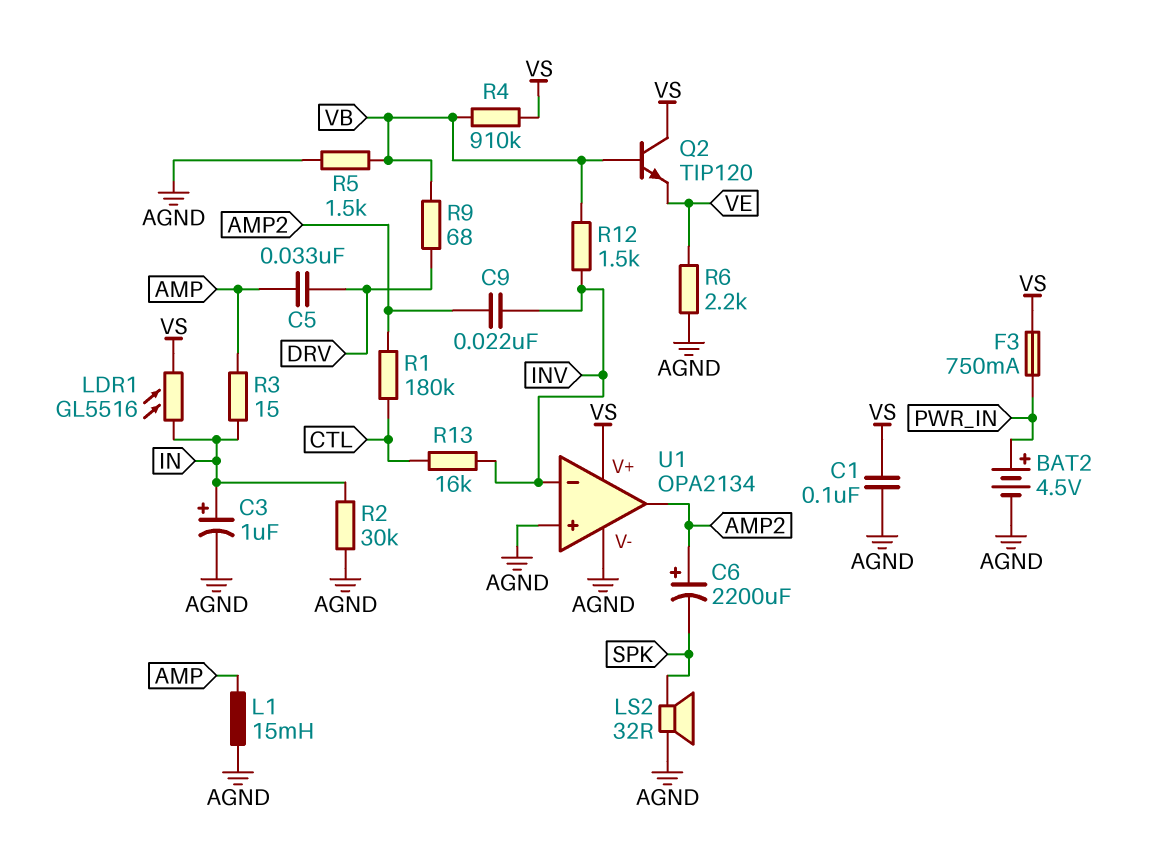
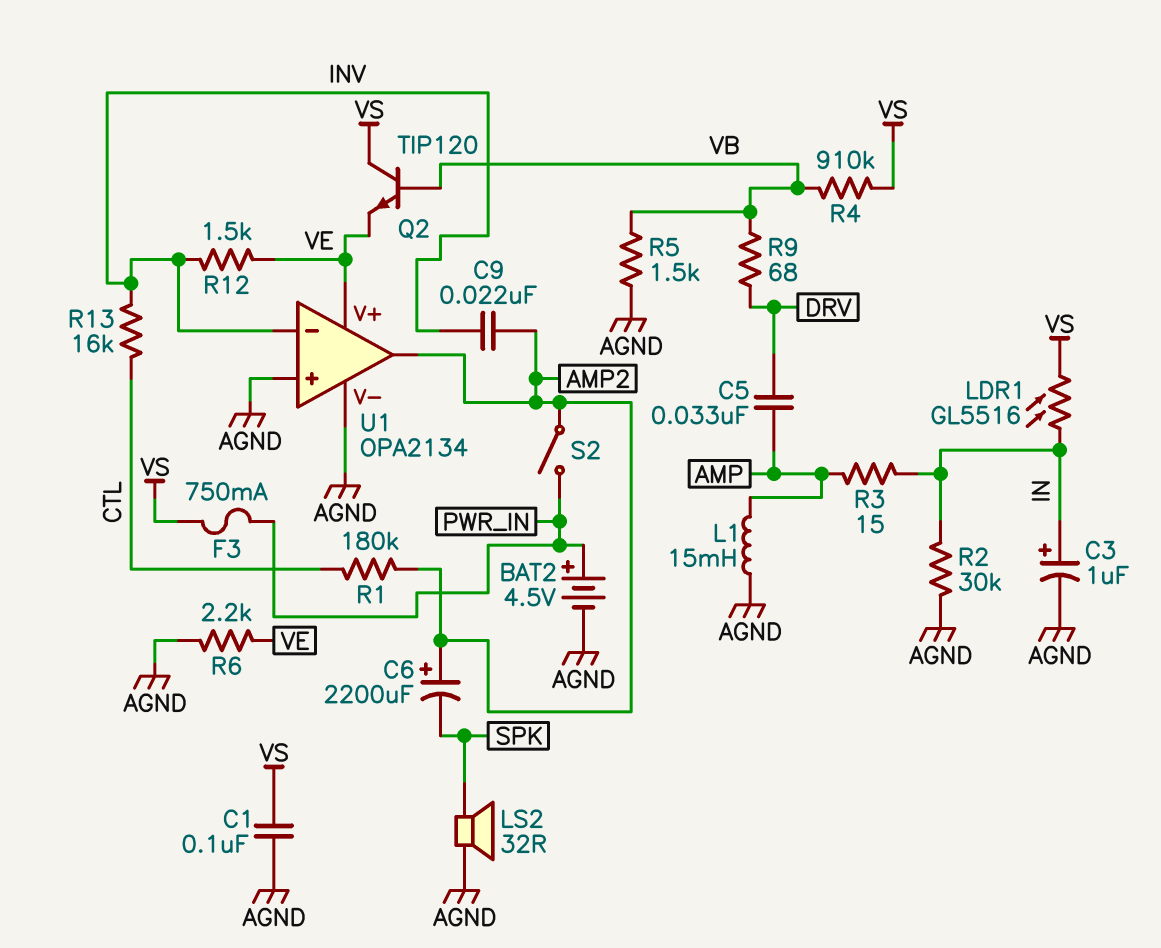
R12: 1.5k (INV, VB) -> 1.5k (INV, VE)
S2: none -> switch (AMP2, PWR_IN)
U1 pin V+: VS -> VE

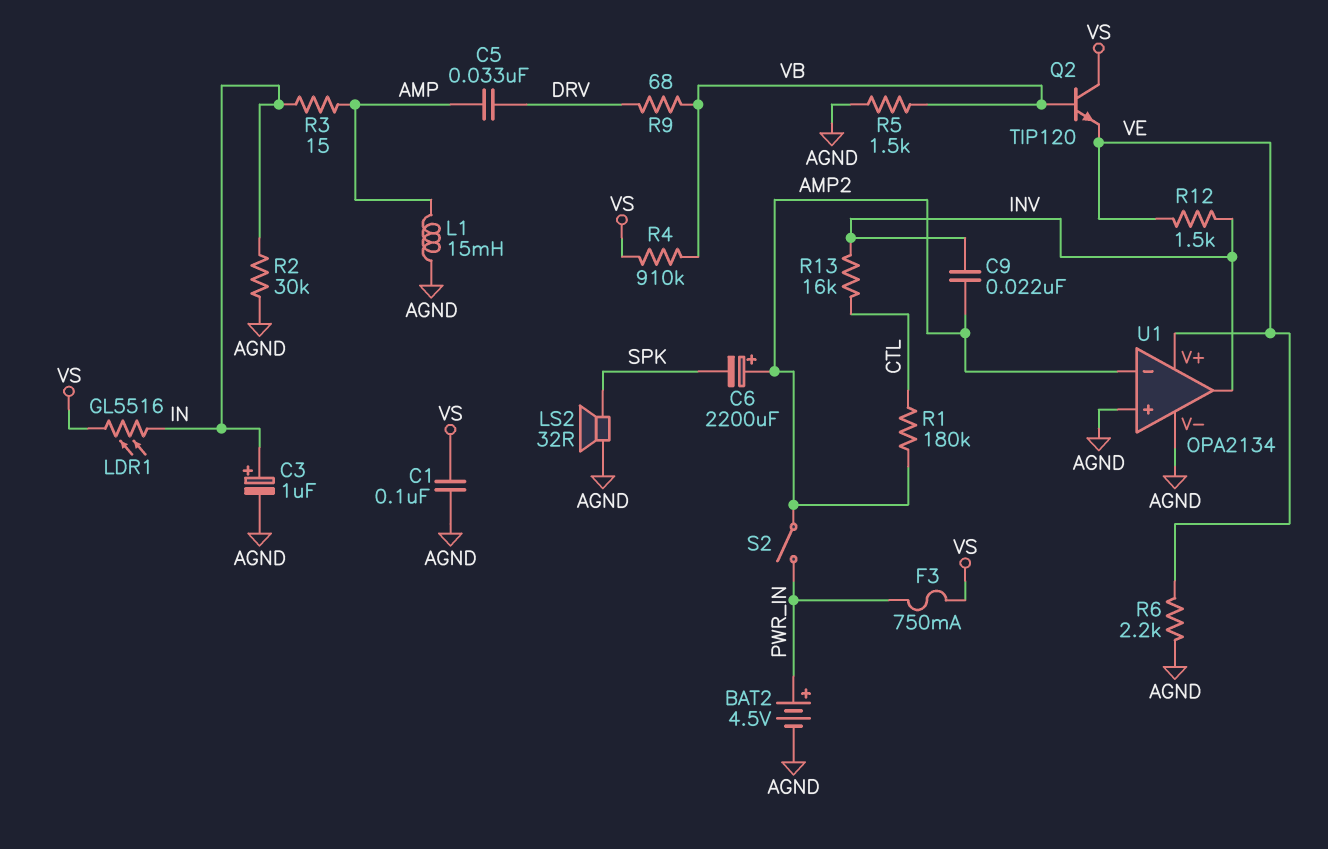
U1 pin in-: INV -> AMP2
U1 pin out: AMP2 -> INV

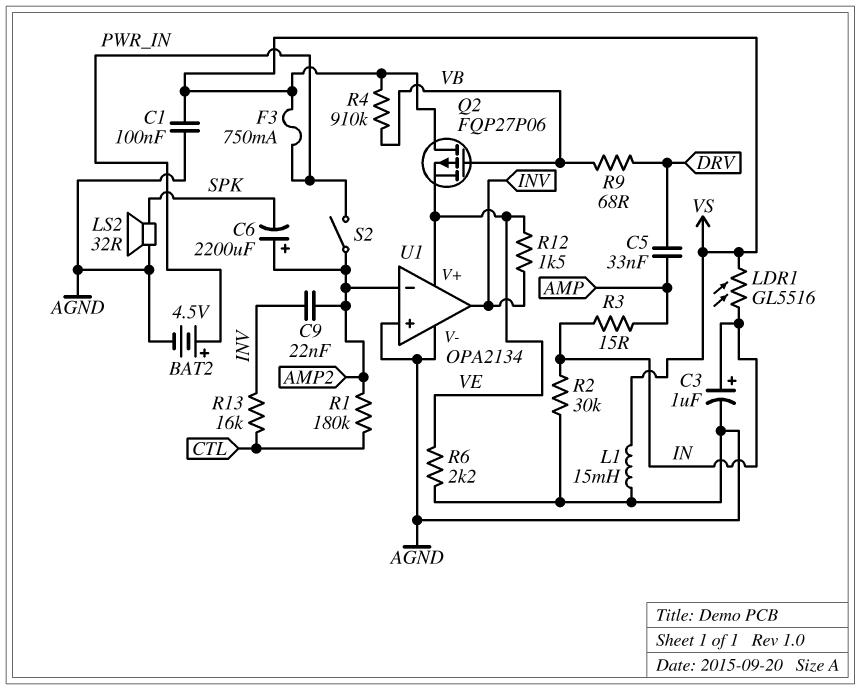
L1: 15mH (AGND, AMP) -> 15mH (AGND, VS)
Q2: NPN TIP120 (B VB, C VS, E VE) -> PMOS FQP27P06 (G VB, D VS, S VE)
R5: 1.5k (AGND, VB) -> none

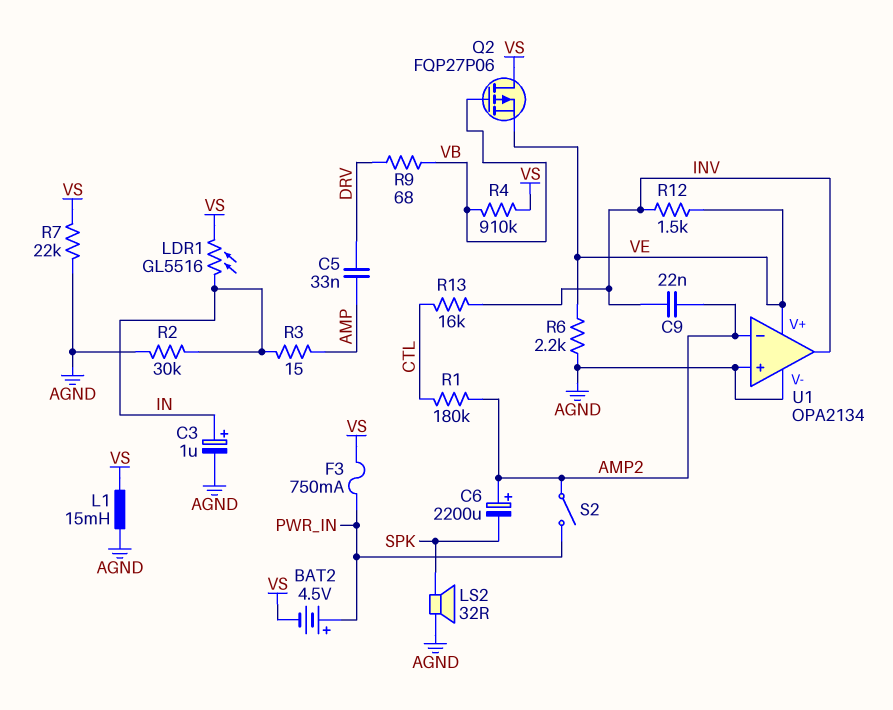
BAT2: 4.5V (plus PWR_IN, minus AGND) -> 4.5V (plus PWR_IN, minus VS)
C1: 100nF (AGND, VS) -> none
R7: none -> 22k (AGND, VS)

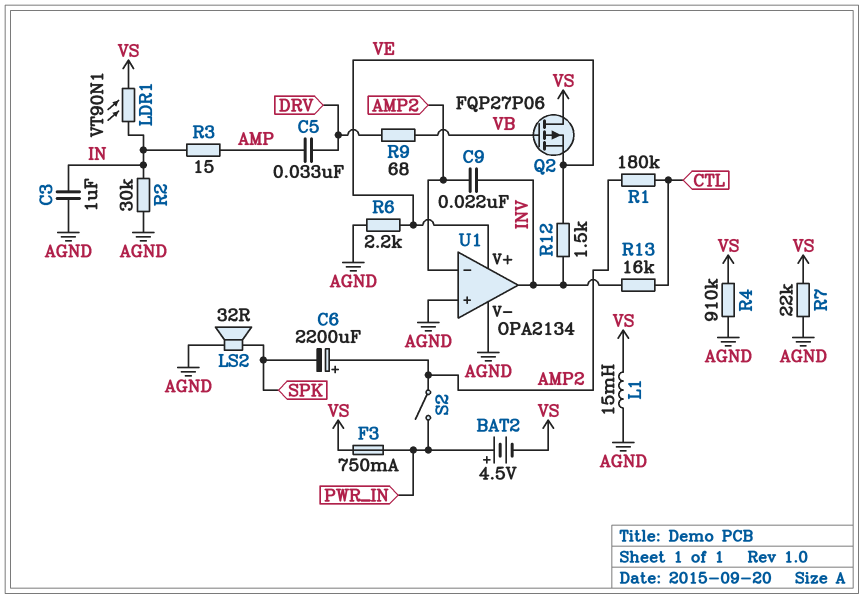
C3: 1uF (plus IN, minus AGND) -> 1uF (AGND, IN)
LDR1: GL5516 (IN, VS) -> VT90N1 (IN, VS)
R4: 910k (VB, VS) -> 910k (AGND, VS)

